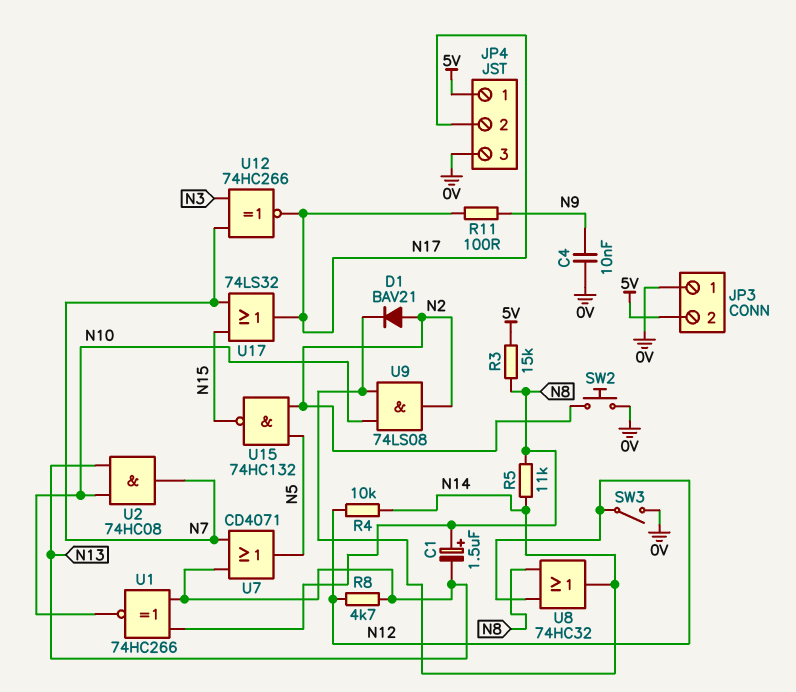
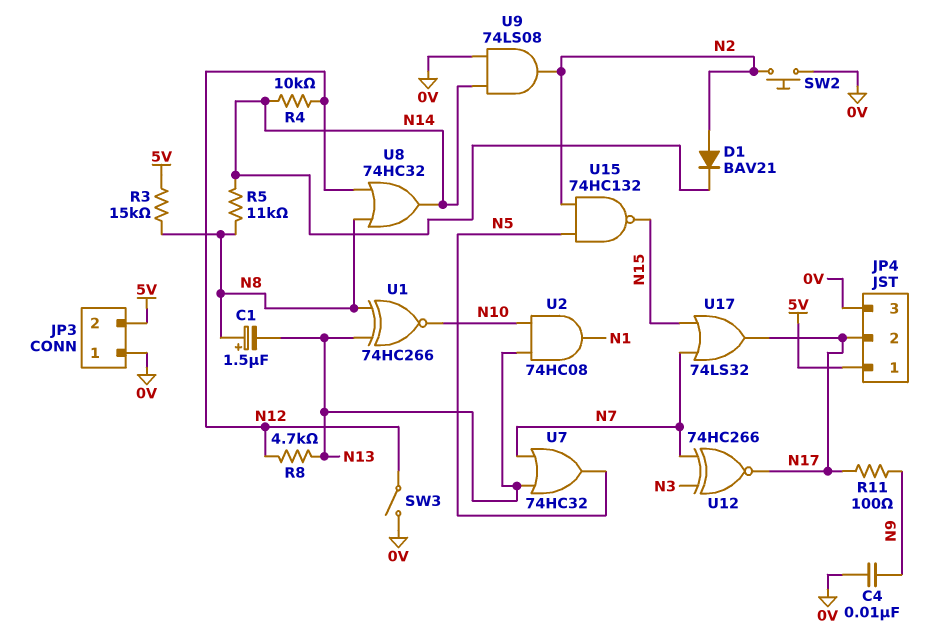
U2: AND 74HC08 (in N10, in N13, out N7) -> AND 74HC08 (in N10, in N13, out N1)
U7: OR CD4071 (in N7, in N13, out N5) -> OR 74HC32 (in N7, in N13, out N5)
U9: AND 74LS08 (in N10, in N14, out N2) -> AND 74LS08 (in 0V, in N14, out N2)

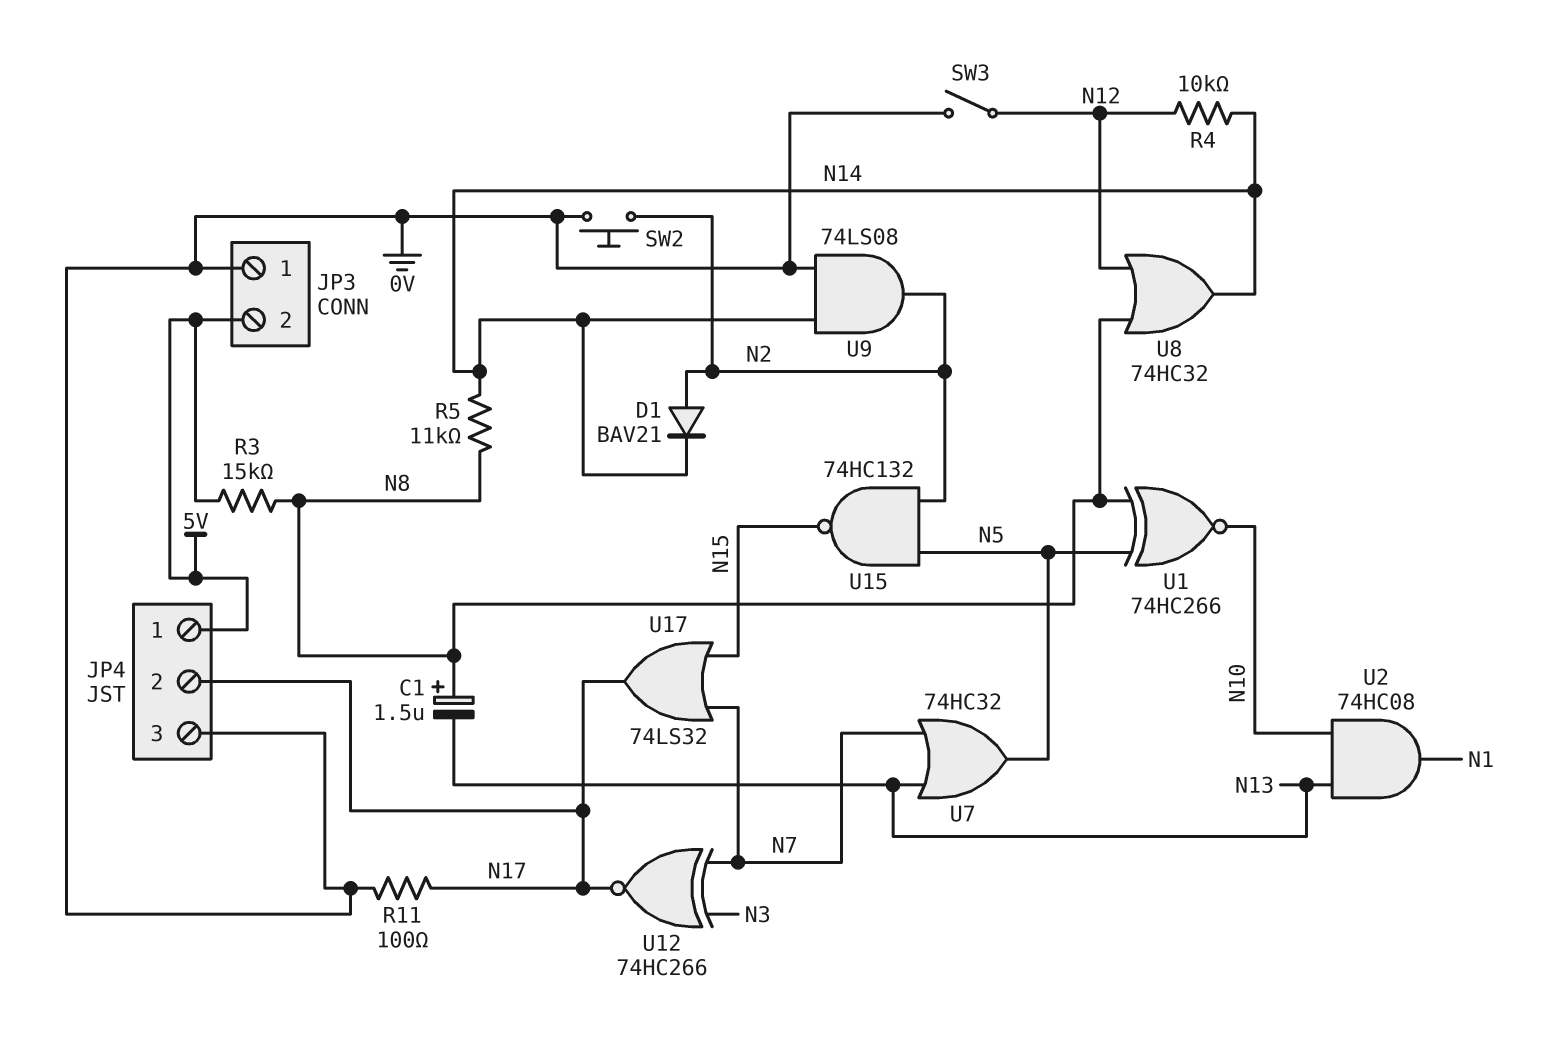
C4: 10nF (0V, N9) -> none
R8: 4.7k (N12, N13) -> none
R11: 100 (N9, N17) -> 100 (0V, N17)
U1: XNOR 74HC266 (in N8, in N13, out N10) -> XNOR 74HC266 (in N5, in N8, out N10)

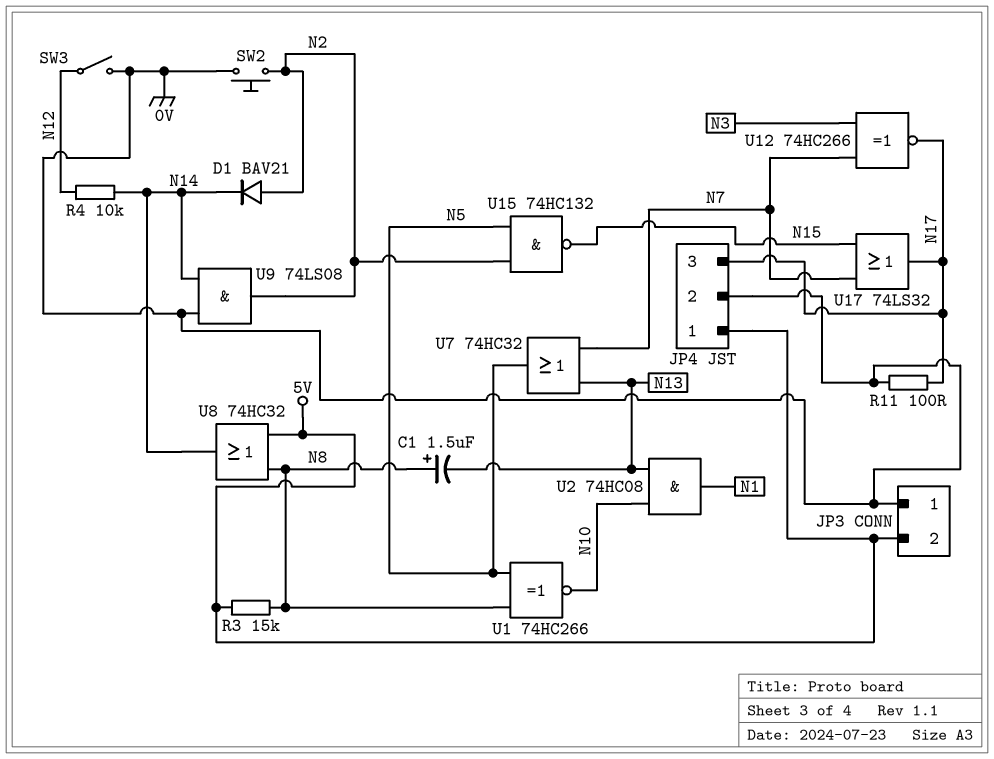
JP4 pin 2: N17 -> 0V
JP4 pin 3: 0V -> N17
R5: 11k (N8, N14) -> none
U8: OR 74HC32 (in N8, in N12, out N14) -> OR 74HC32 (in 5V, in N8, out N14)

